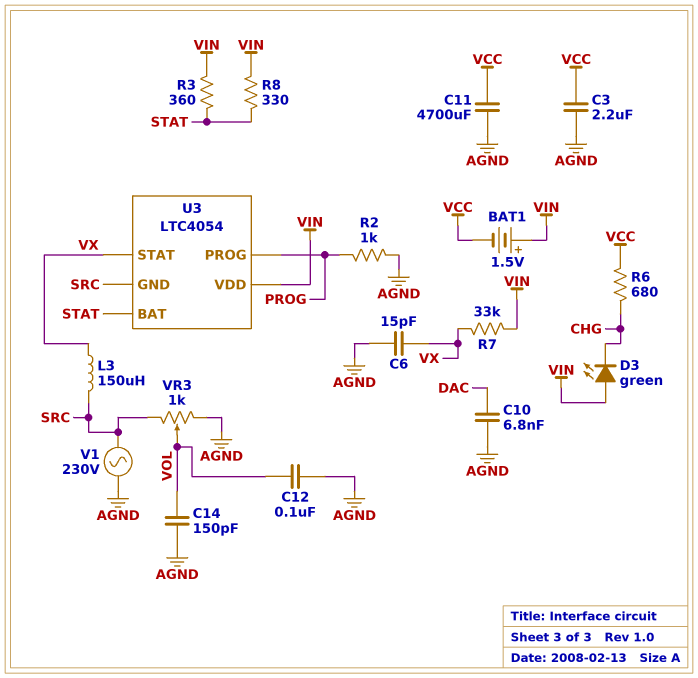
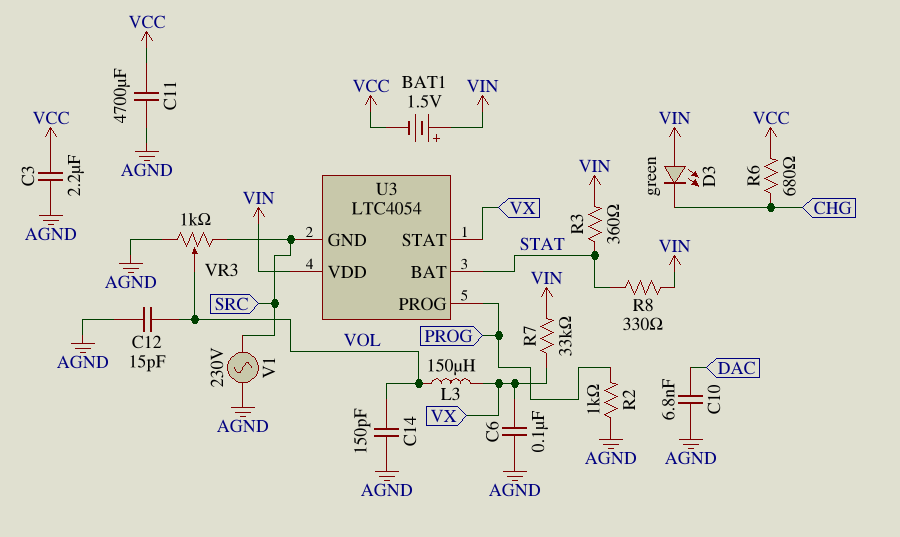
C6: 15pF (AGND, VX) -> 100nF (AGND, VX)
C12: 100nF (AGND, VOL) -> 15pF (AGND, VOL)
L3: 150uH (SRC, VX) -> 150uH (VOL, VX)

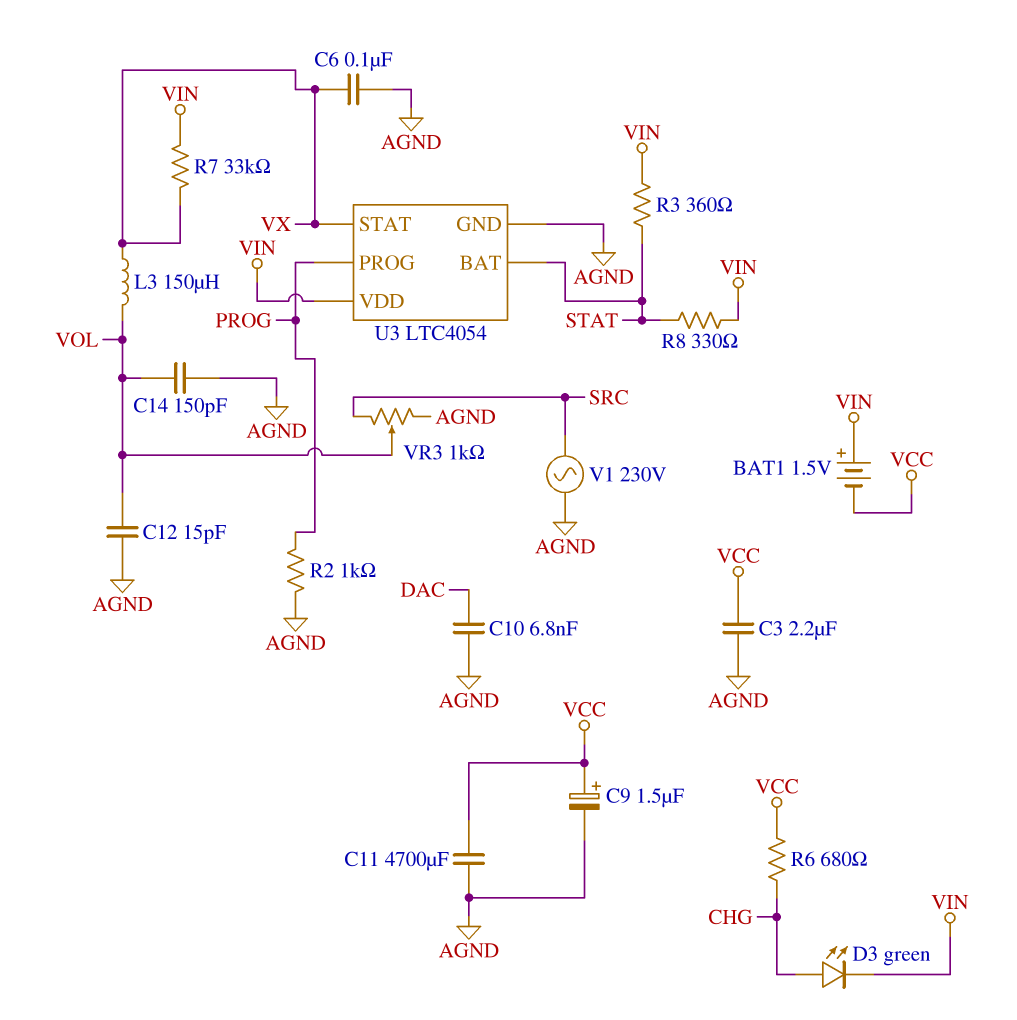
C9: none -> 1.5uF (plus VCC, minus AGND)
D3: LED green (A VIN, K CHG) -> LED green (A CHG, K VIN)
U3 pin GND: SRC -> AGND

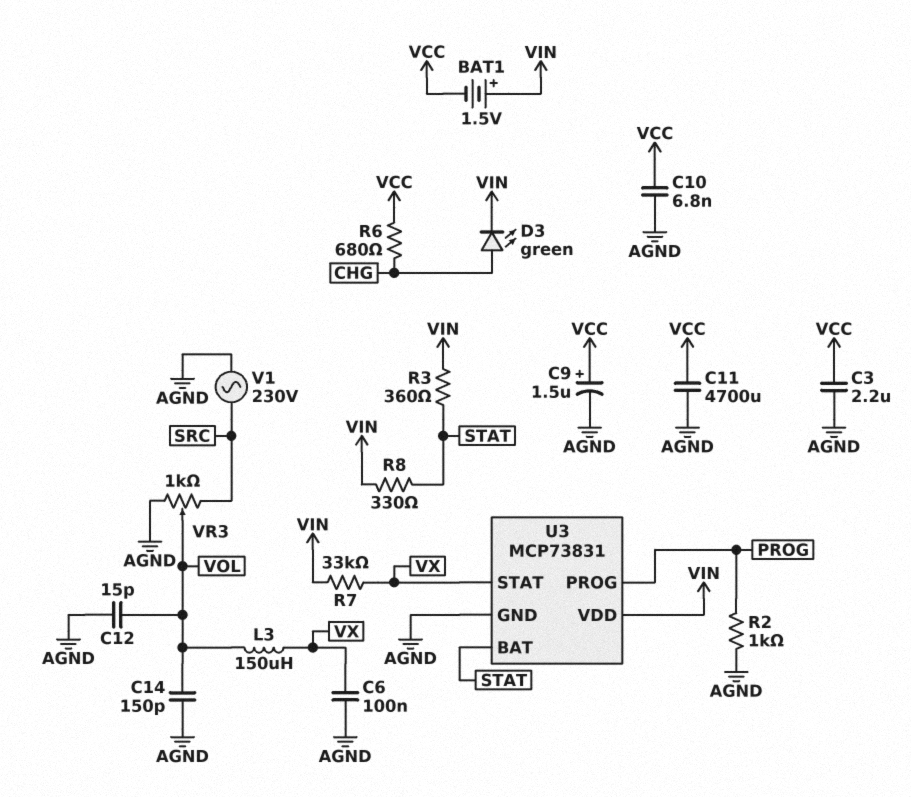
C10: 6.8nF (AGND, DAC) -> 6.8nF (AGND, VCC)
U3: LTC4054 -> MCP73831

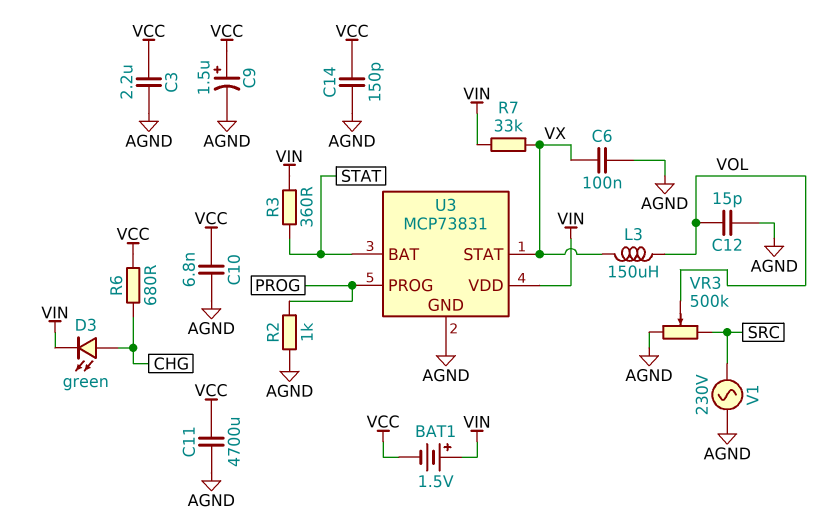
C14: 150pF (AGND, VOL) -> 150pF (AGND, VCC)
R8: 330 (STAT, VIN) -> none
VR3: 1k (AGND, SRC, wiper VOL) -> 500k (AGND, SRC, wiper VOL)

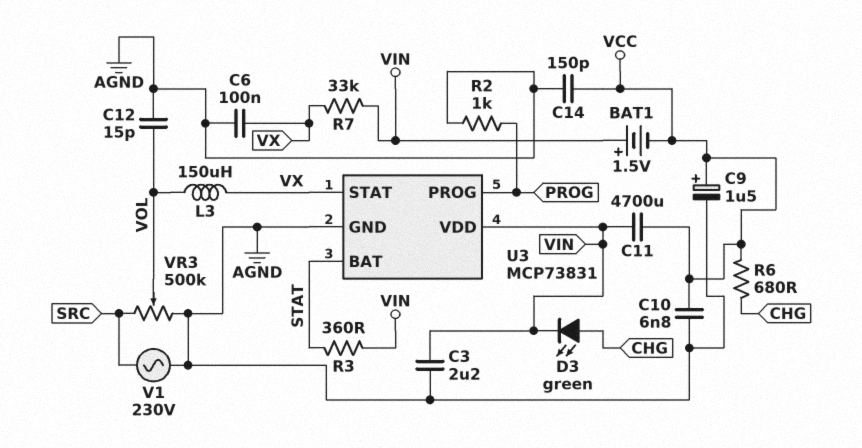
C3: 2.2uF (AGND, VCC) -> 2.2uF (AGND, VIN)
C11: 4700uF (AGND, VCC) -> 4700uF (VCC, VIN)

